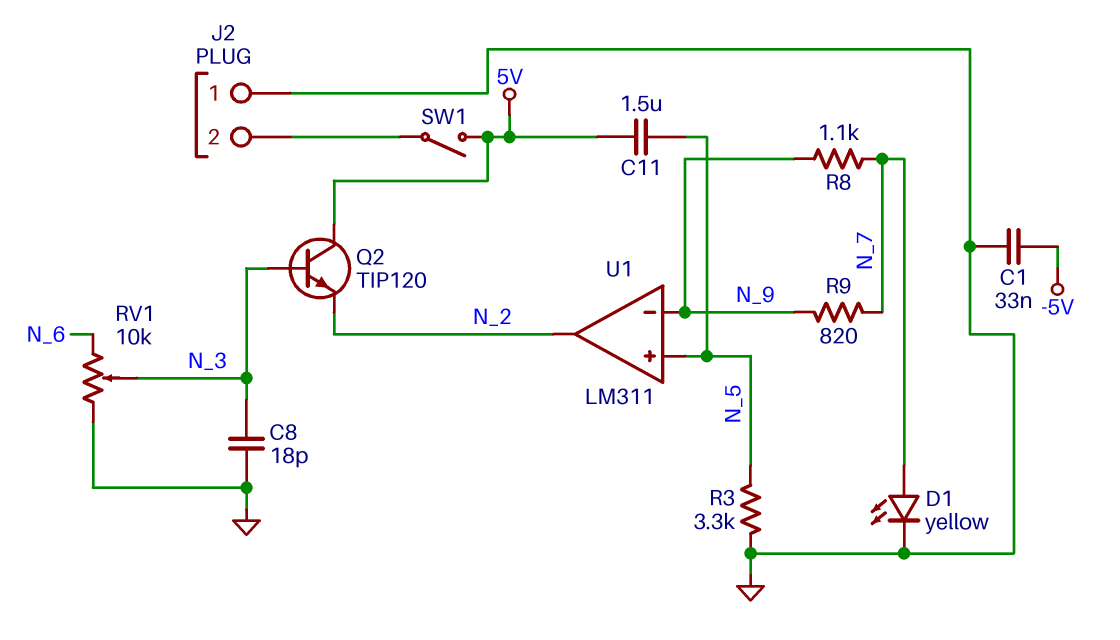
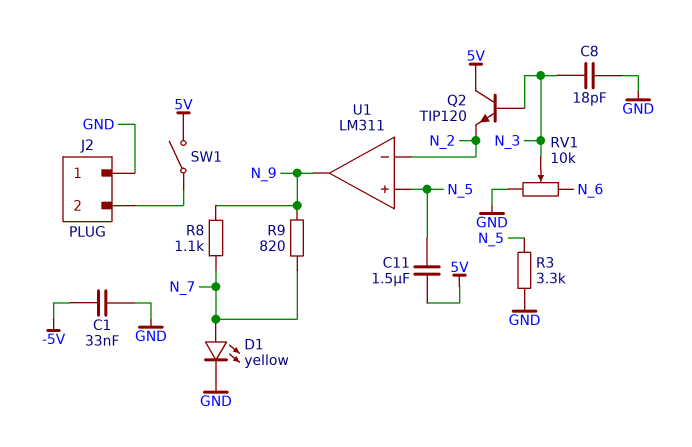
U1 pin in-: N_9 -> N_2
U1 pin out: N_2 -> N_9

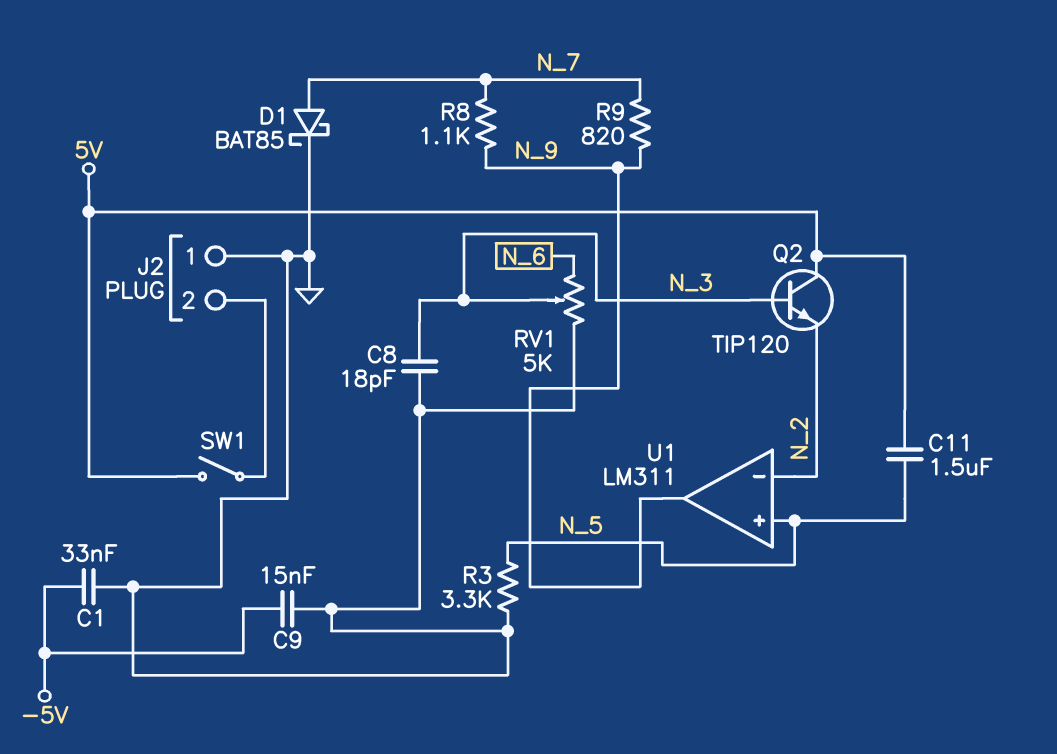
C9: none -> 15nF (-5V, GND)
D1: LED yellow (A N_7, K GND) -> schottky BAT85 (A N_7, K GND)
RV1: 10k (GND, N_6, wiper N_3) -> 5k (GND, N_6, wiper N_3)

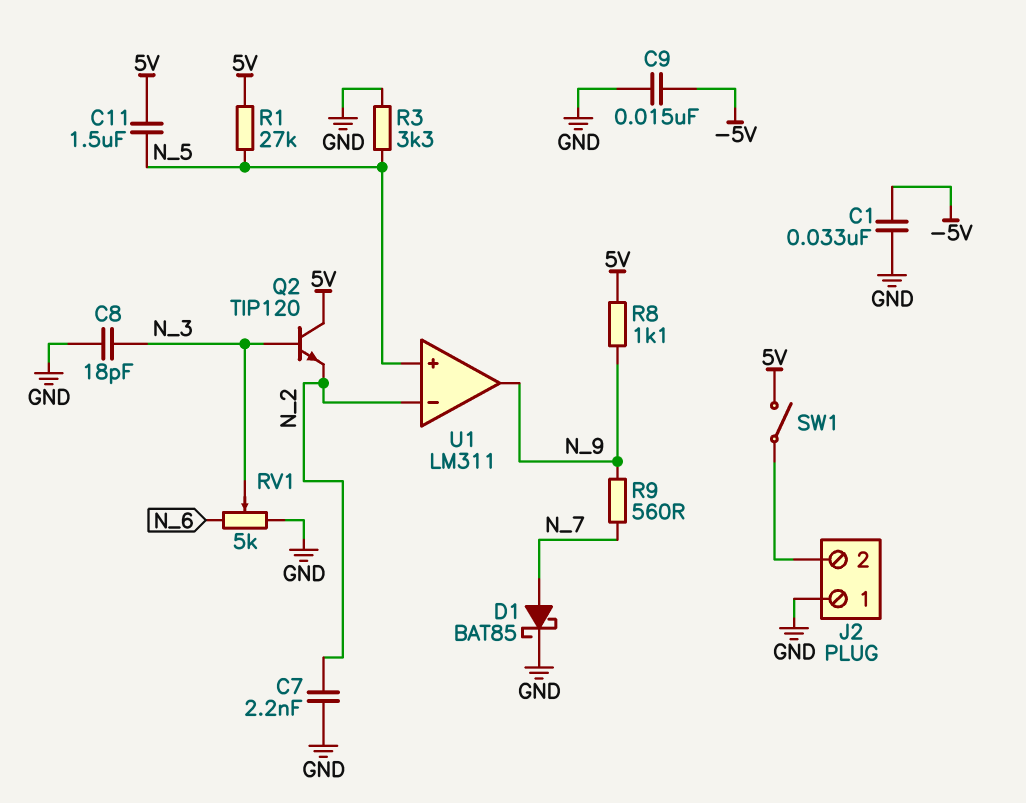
C7: none -> 2.2nF (GND, N_2)
R1: none -> 27k (5V, N_5)
R8: 1.1k (N_7, N_9) -> 1.1k (5V, N_9)
R9: 820 (N_7, N_9) -> 560 (N_7, N_9)

